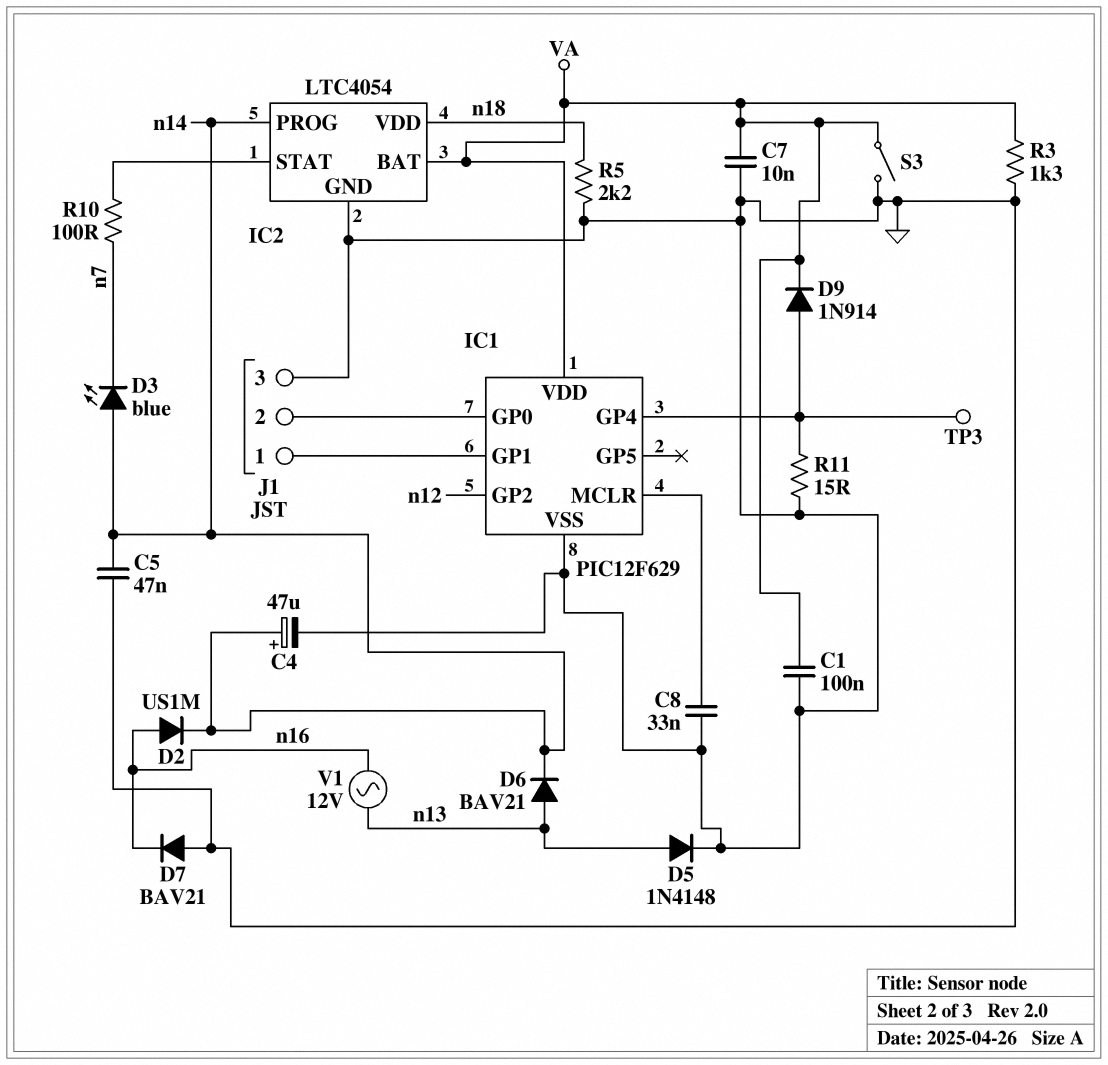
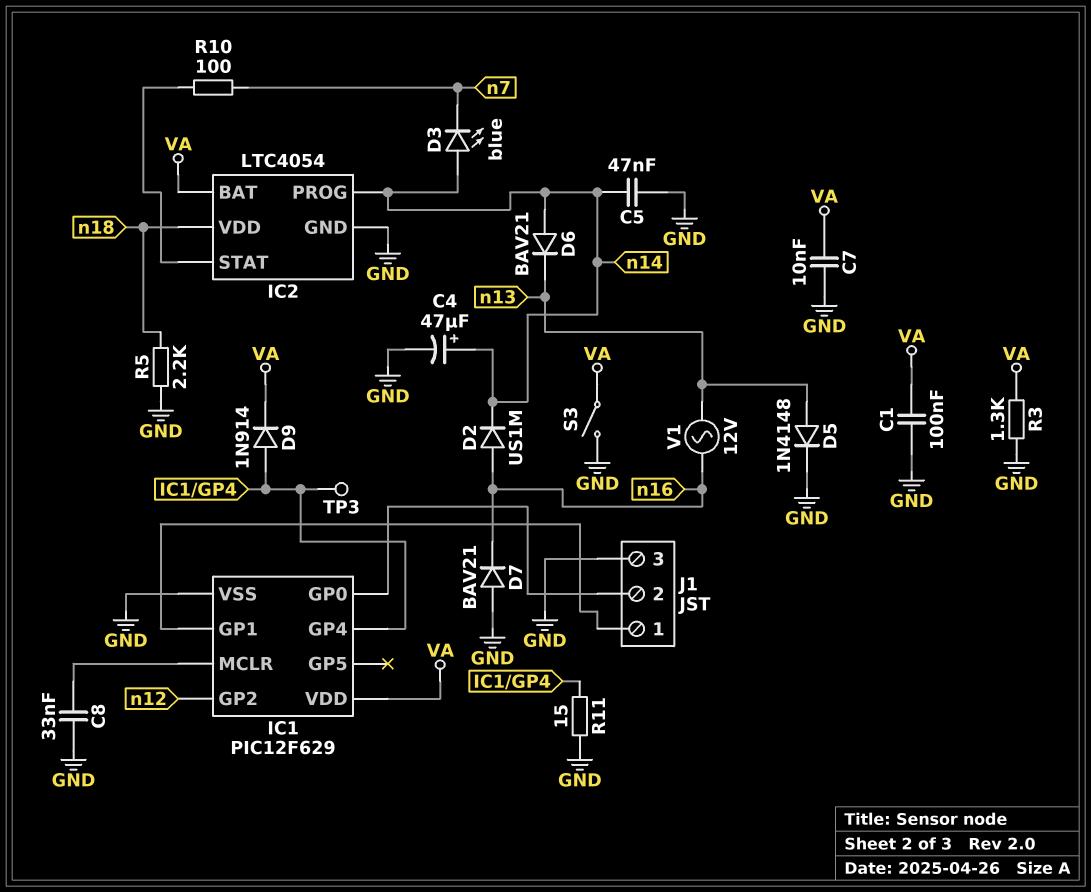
D6: diode BAV21 (A n13, K n14) -> diode BAV21 (A n14, K n13)

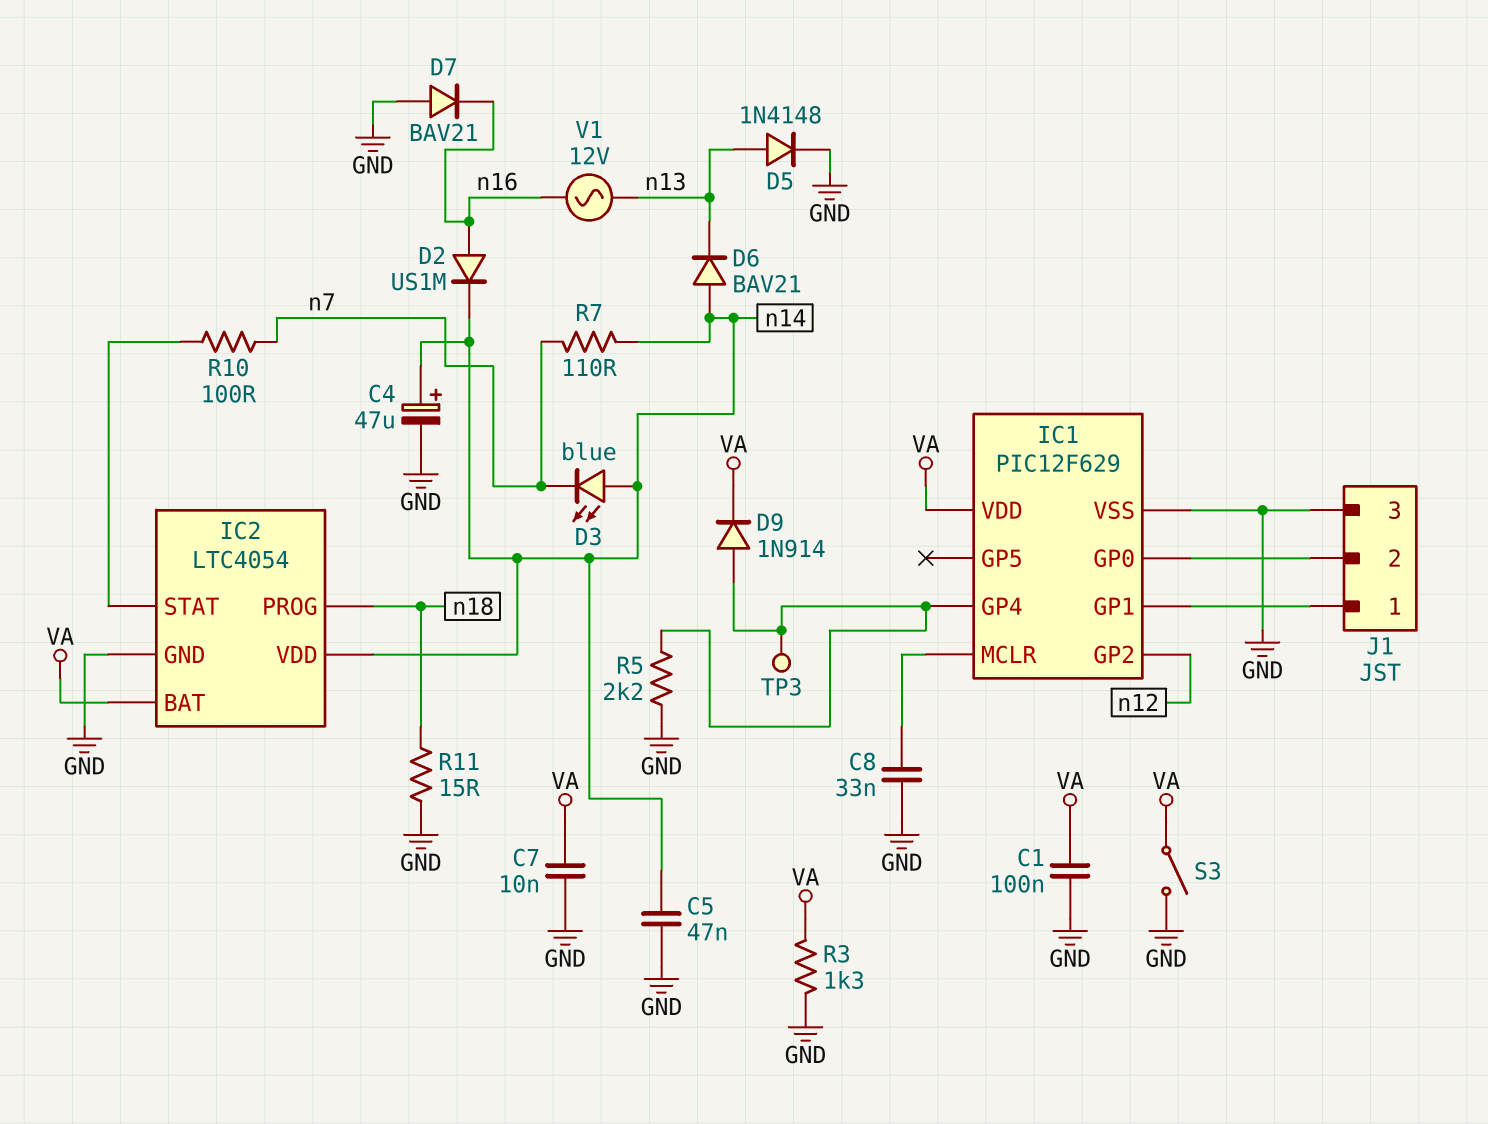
IC2 pin PROG: n14 -> n18
IC2 pin VDD: n18 -> n14
R5: 2.2k (GND, n18) -> 2.2k (GND, IC1/GP4)
R7: none -> 110 (n7, n14)
R11: 15 (GND, IC1/GP4) -> 15 (GND, n18)

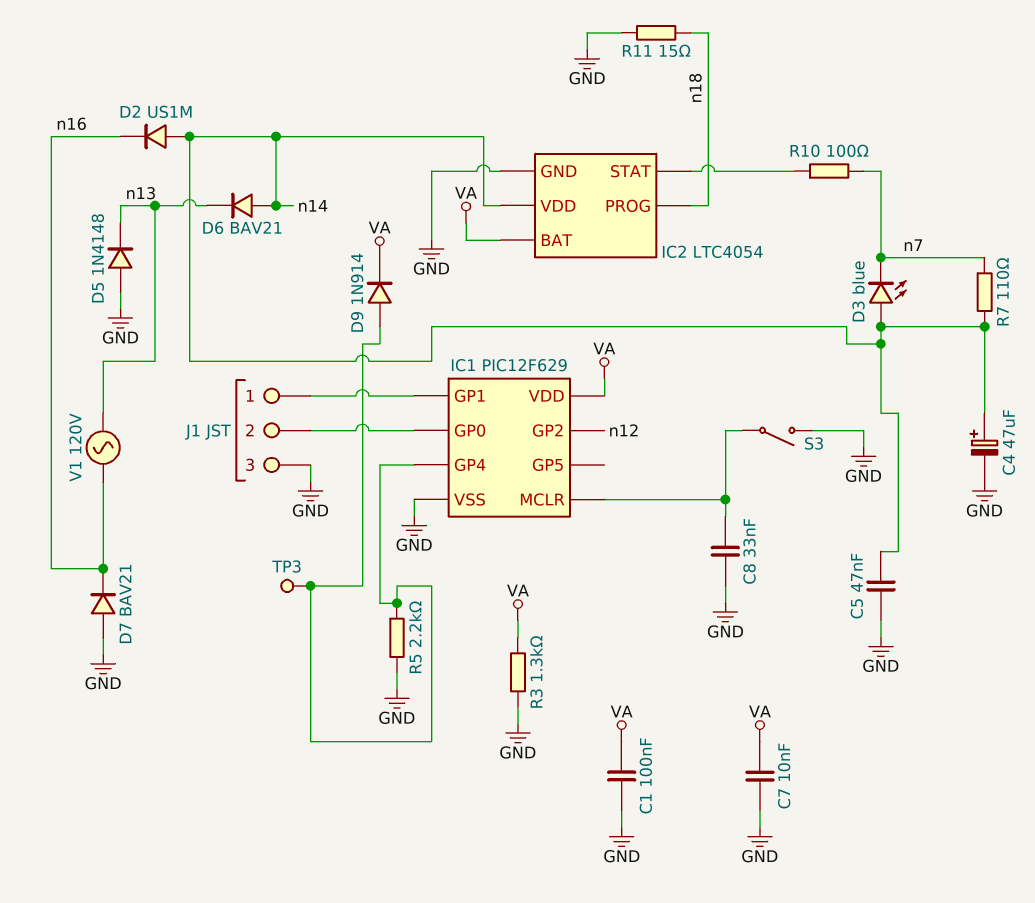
D2: diode US1M (A n16, K n14) -> diode US1M (A n14, K n16)
D5: diode 1N4148 (A n13, K GND) -> diode 1N4148 (A GND, K n13)
S3: switch (GND, VA) -> switch (GND, IC1/MCLR)
V1: AC 12V (n13, n16) -> AC 120V (n13, n16)

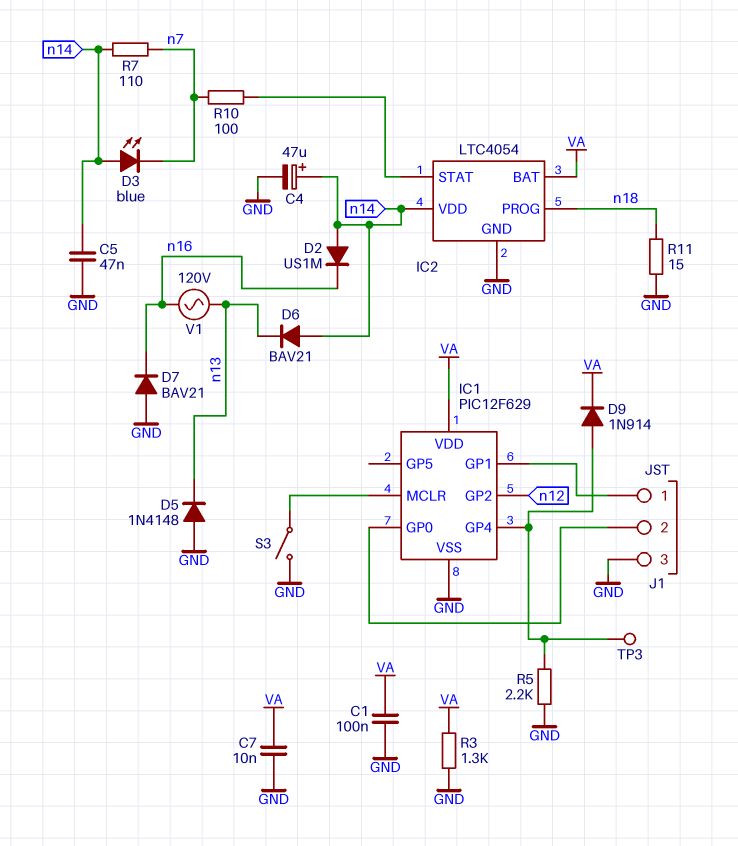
C8: 33nF (GND, IC1/MCLR) -> none

